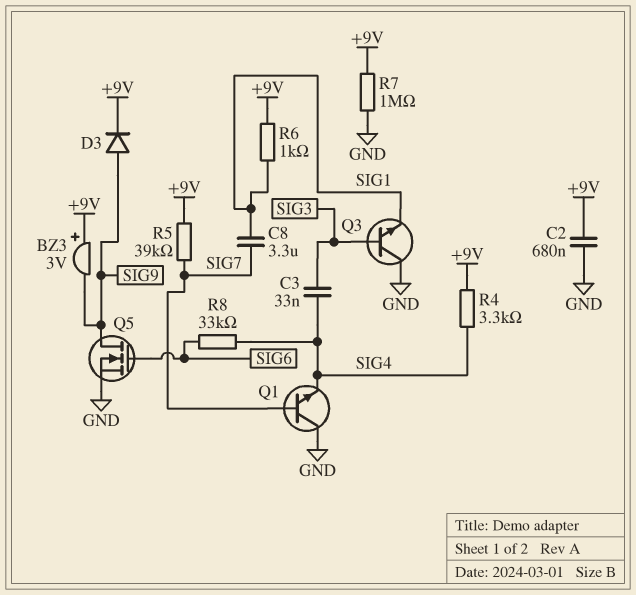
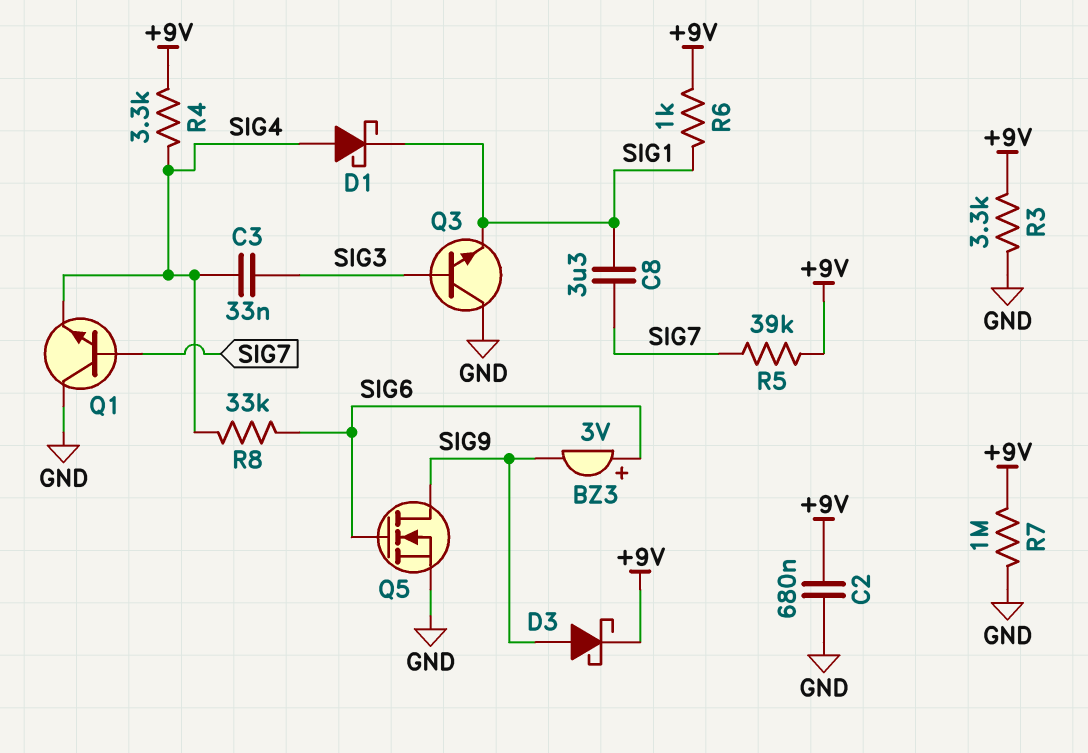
BZ3: buzzer 3V (plus +9V, minus SIG9) -> buzzer 3V (plus SIG6, minus SIG9)
D1: none -> schottky (A SIG4, K SIG1)
D3: diode (A SIG9, K +9V) -> schottky (A SIG9, K +9V)
R3: none -> 3.3k (+9V, GND)

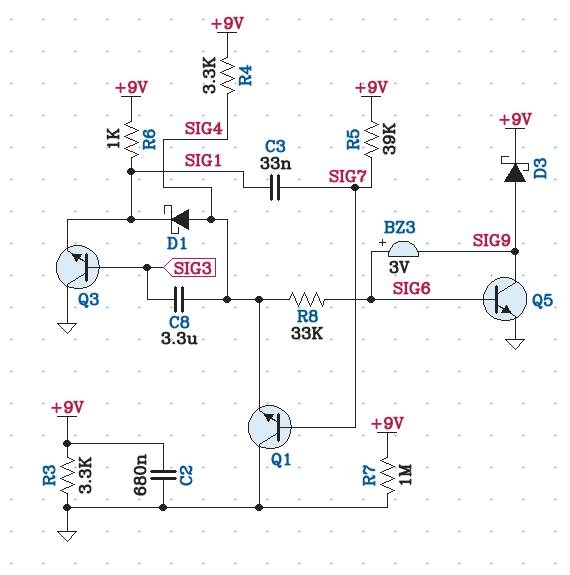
C3: 33nF (SIG3, SIG4) -> 33nF (SIG1, SIG7)
C8: 3.3uF (SIG1, SIG7) -> 3.3uF (SIG3, SIG4)
Q5: NMOS (G SIG6, D SIG9, S GND) -> NPN (B SIG6, C SIG9, E GND)

